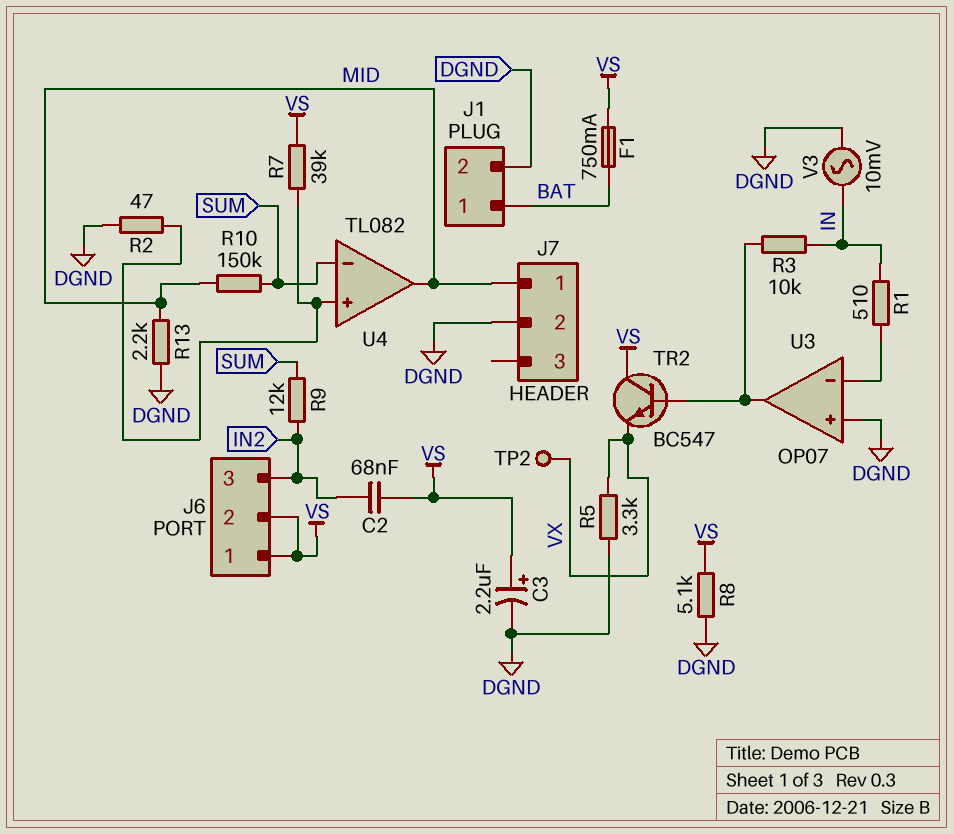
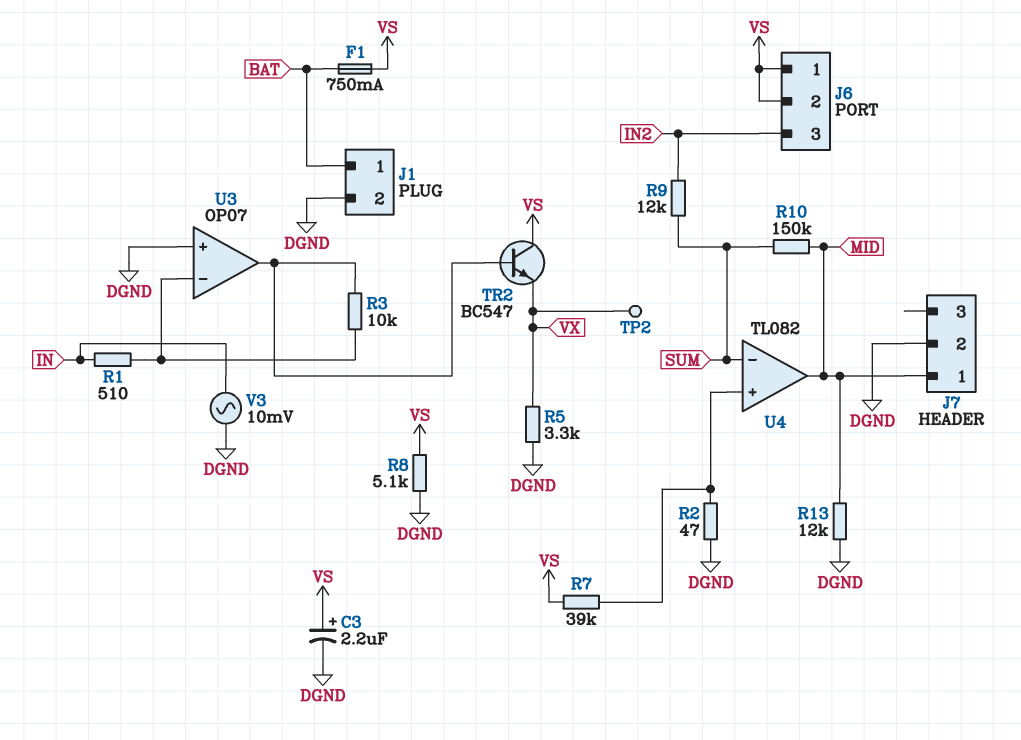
C2: 68nF (IN2, VS) -> none
R3: 10k (IN, U3/out) -> 10k (U3/in-, U3/out)
R13: 2.2k (DGND, MID) -> 12k (DGND, MID)

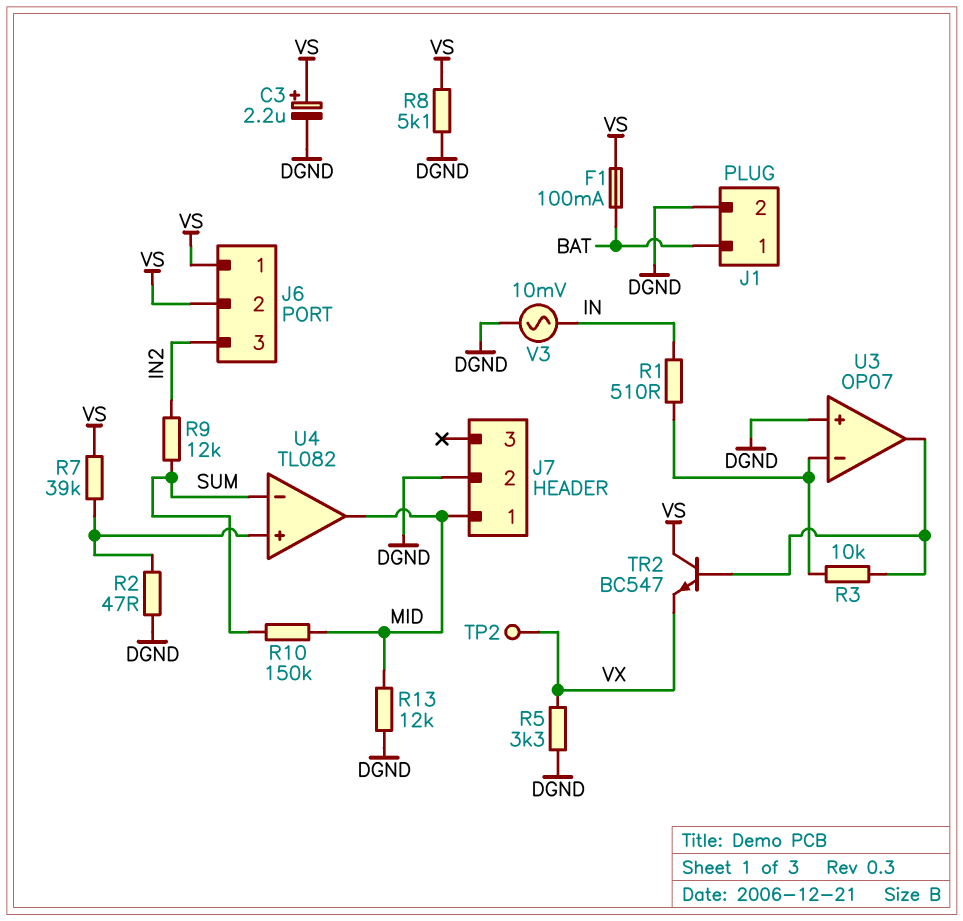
F1: 750mA (BAT, VS) -> 100mA (BAT, VS)

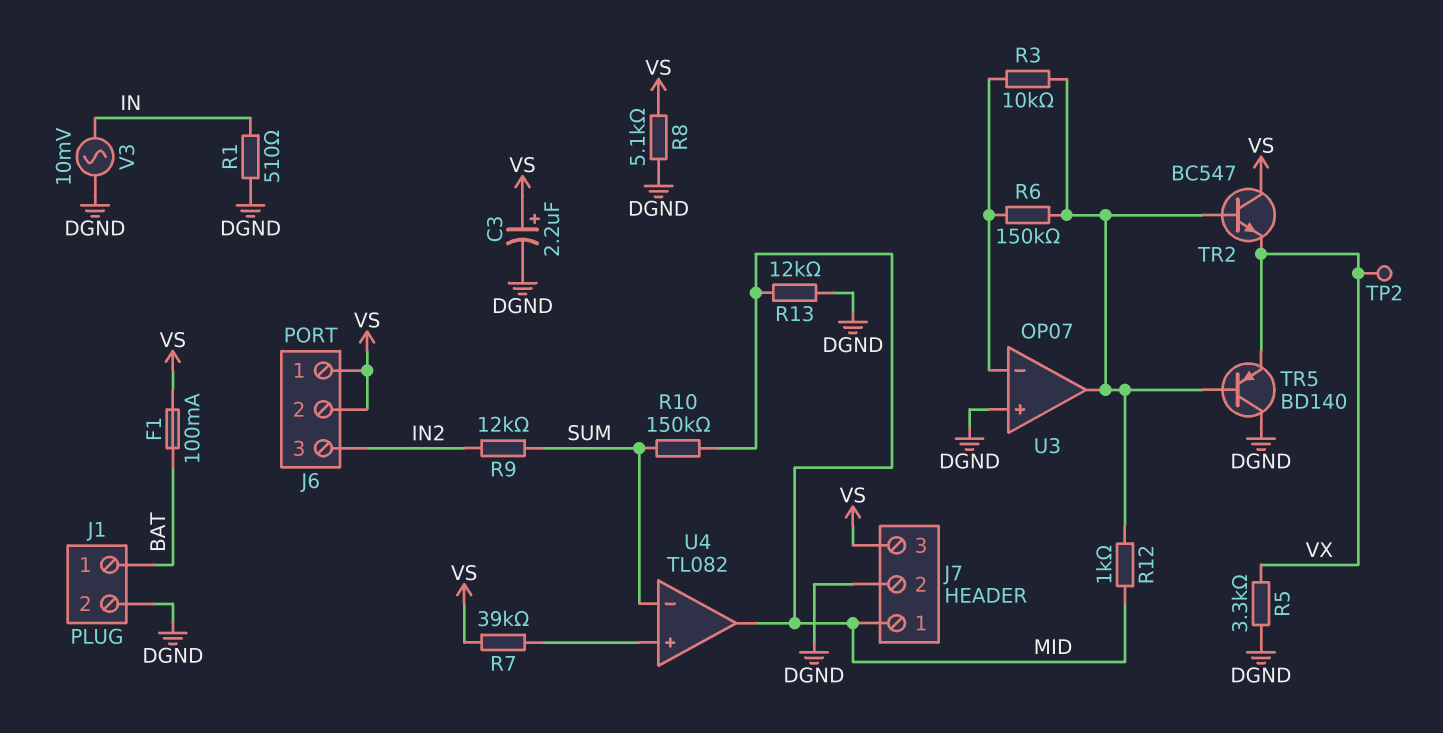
J7 pin 3: none -> VS
R1: 510 (IN, U3/in-) -> 510 (DGND, IN)
R2: 47 (DGND, U4/in+) -> none
R6: none -> 150k (U3/in-, U3/out)
R12: none -> 1k (MID, U3/out)
TR5: none -> PNP BD140 (B U3/out, C DGND, E VX)

